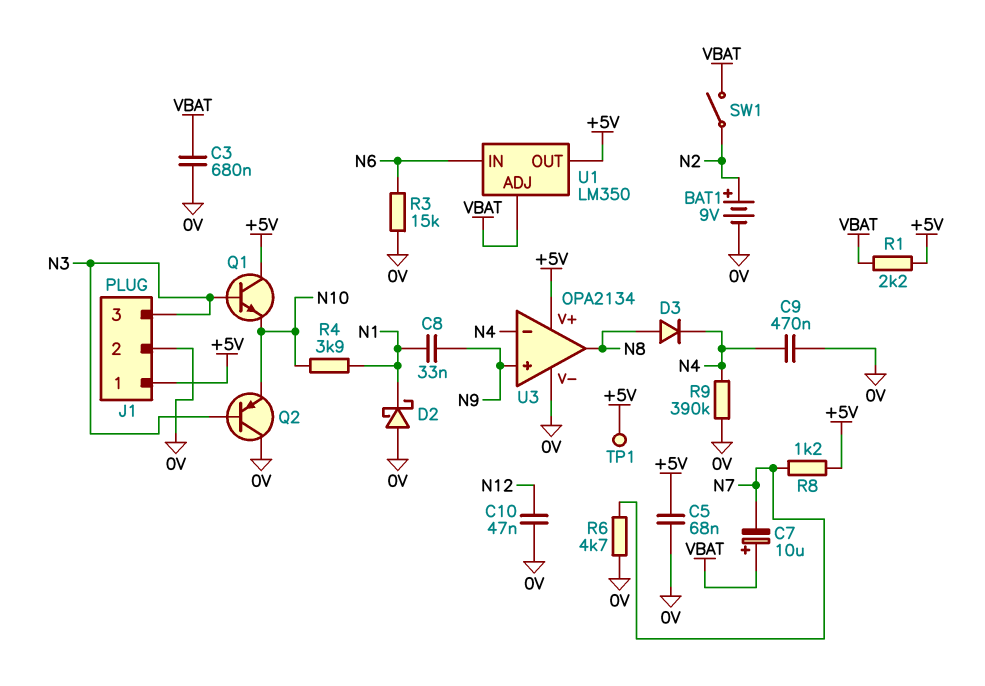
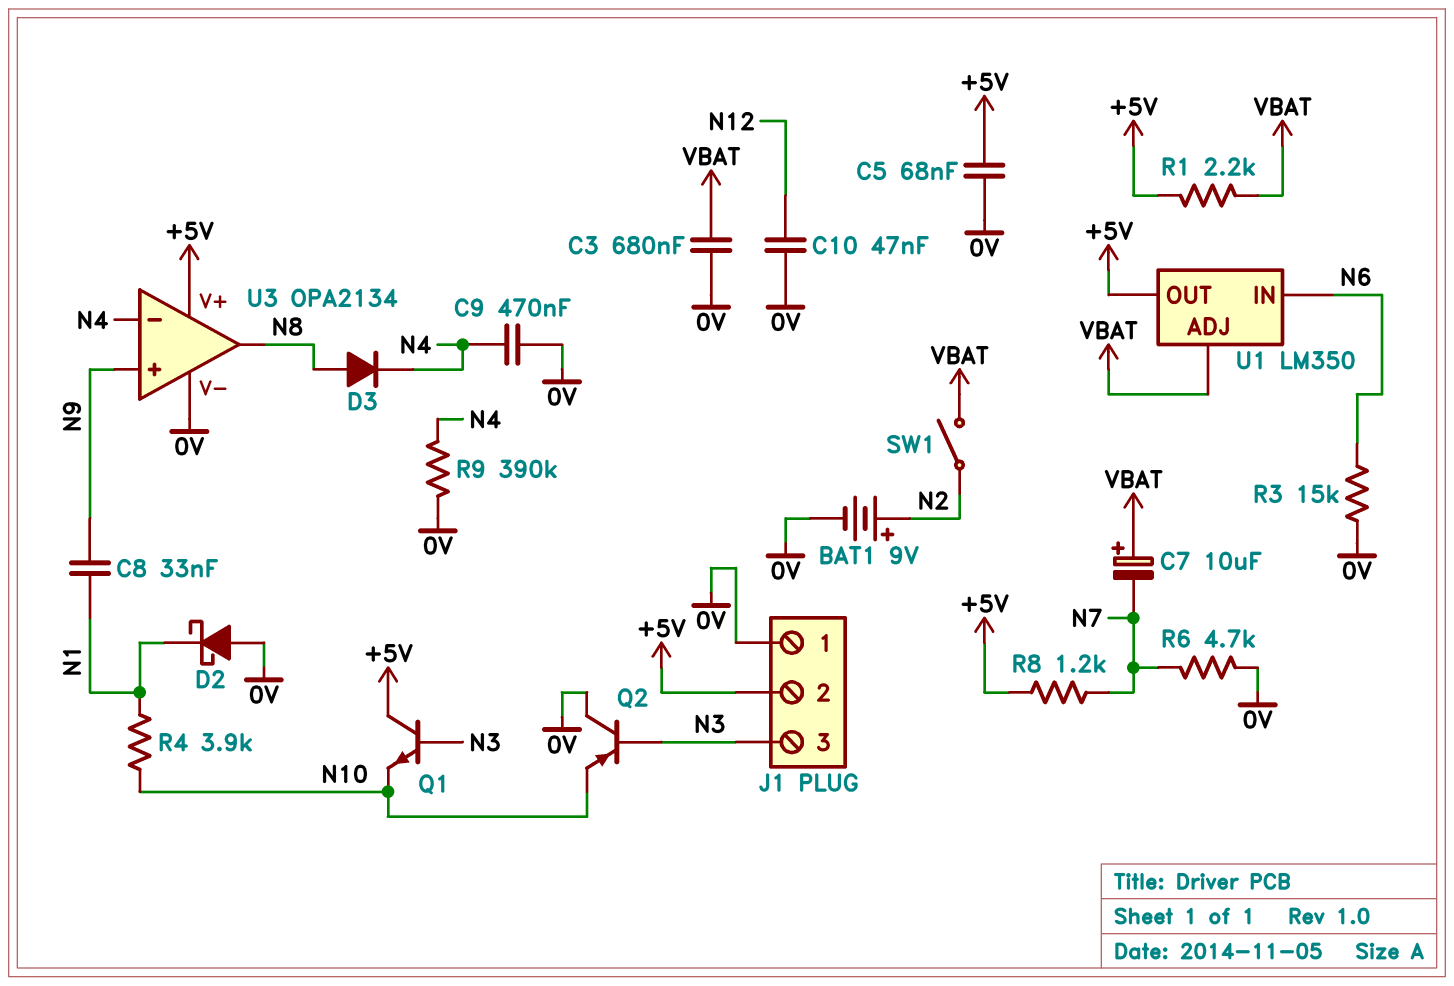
J1 pin 1: +5V -> 0V
J1 pin 2: 0V -> +5V
TP1: test point (+5V) -> none

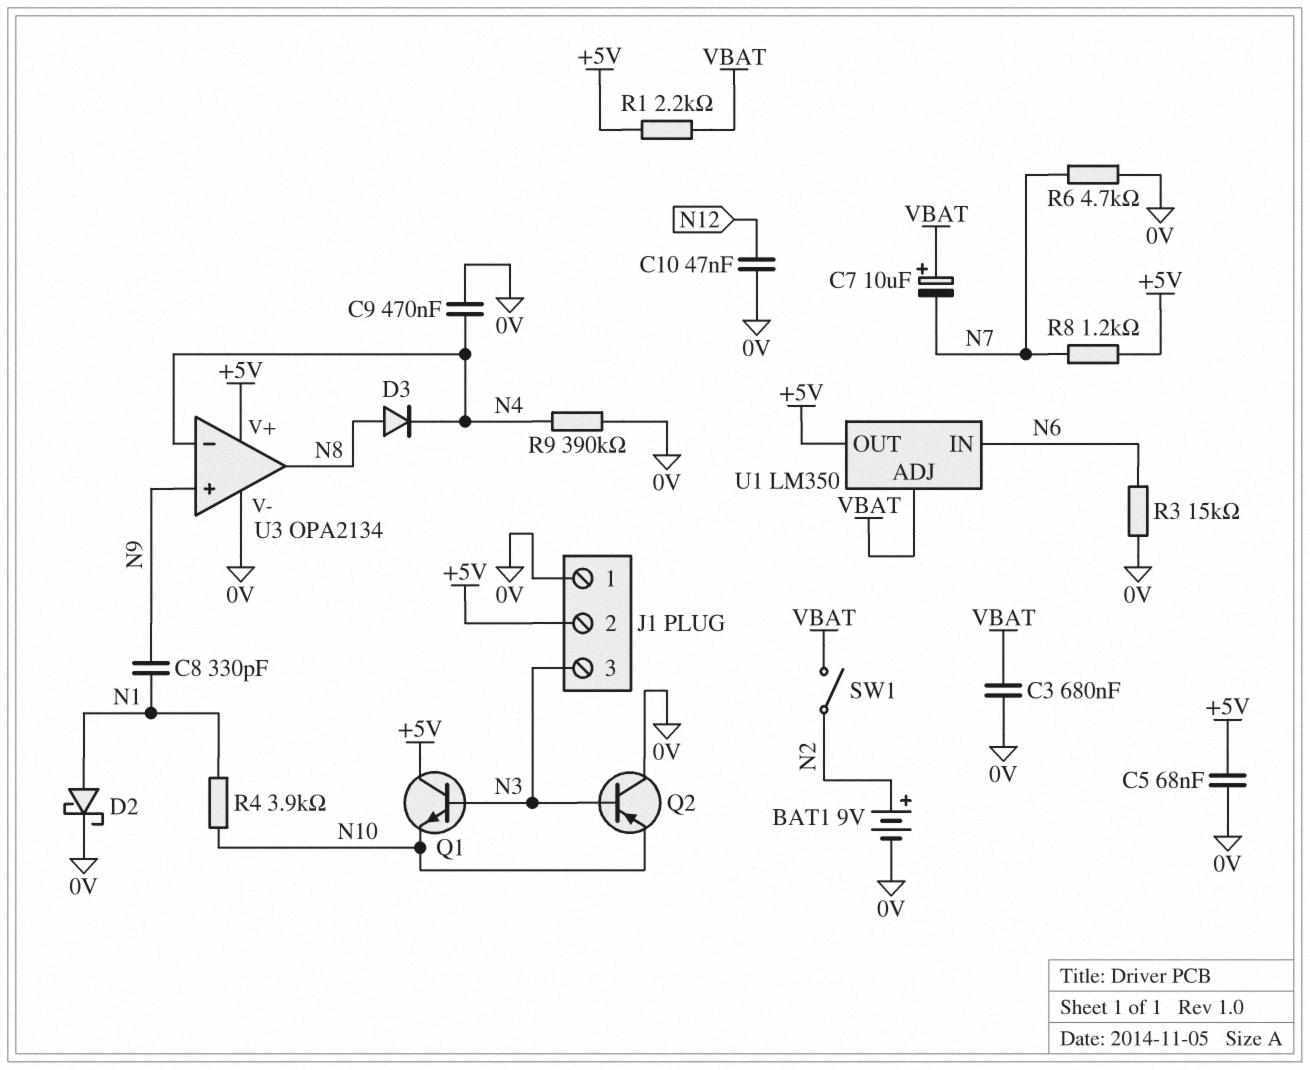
C8: 33nF (N1, N9) -> 330pF (N1, N9)
D2: schottky (A 0V, K N1) -> schottky (A N1, K 0V)

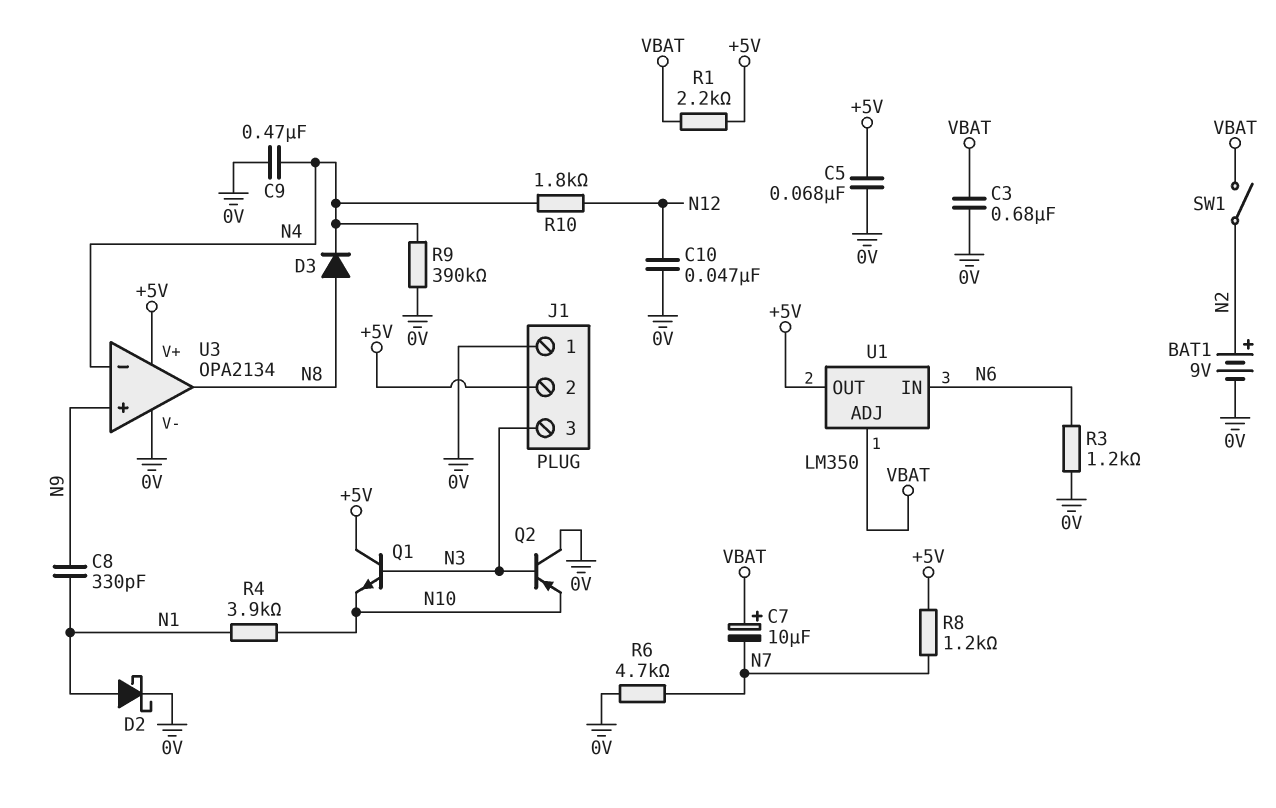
R3: 15k (0V, N6) -> 1.2k (0V, N6)
R10: none -> 1.8k (N4, N12)

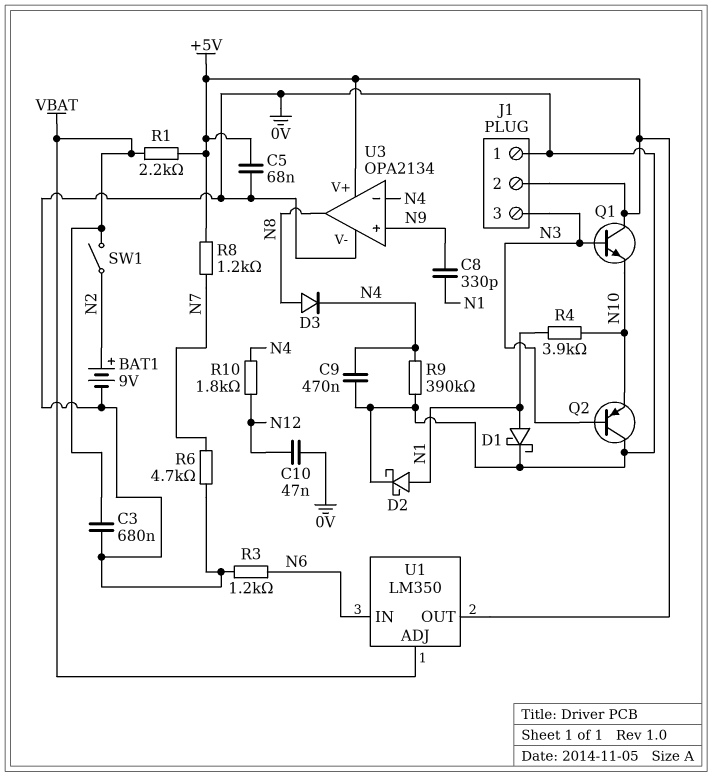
C7: 10uF (plus VBAT, minus N7) -> none
D1: none -> schottky (A N1, K 0V)

